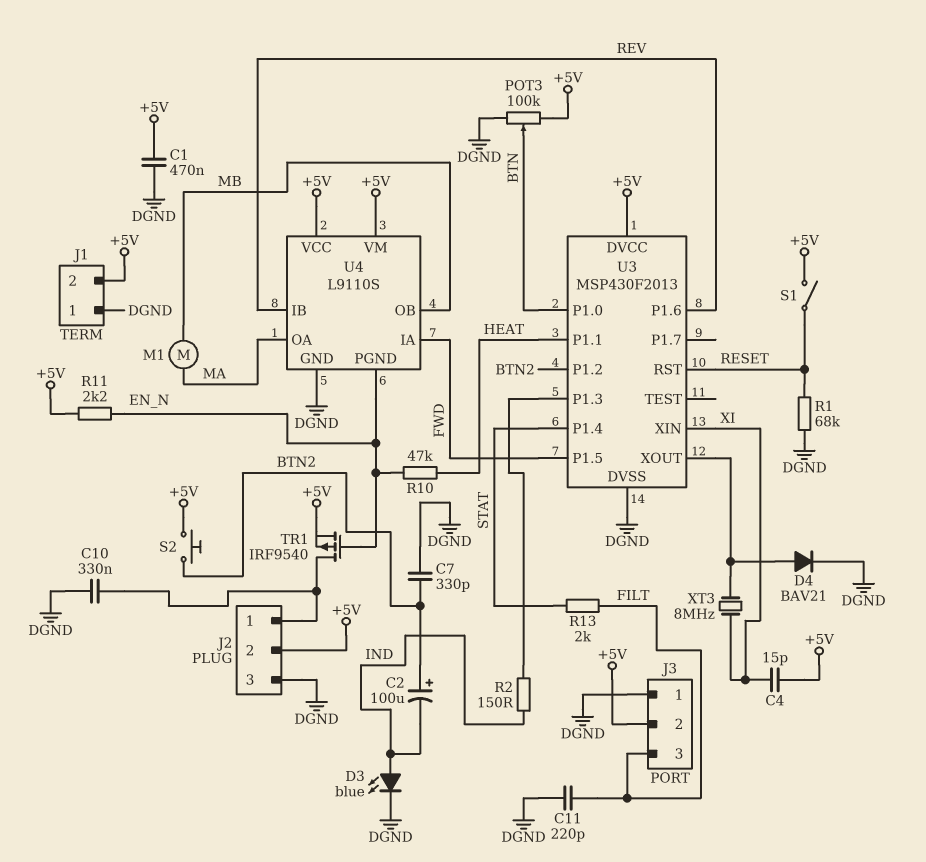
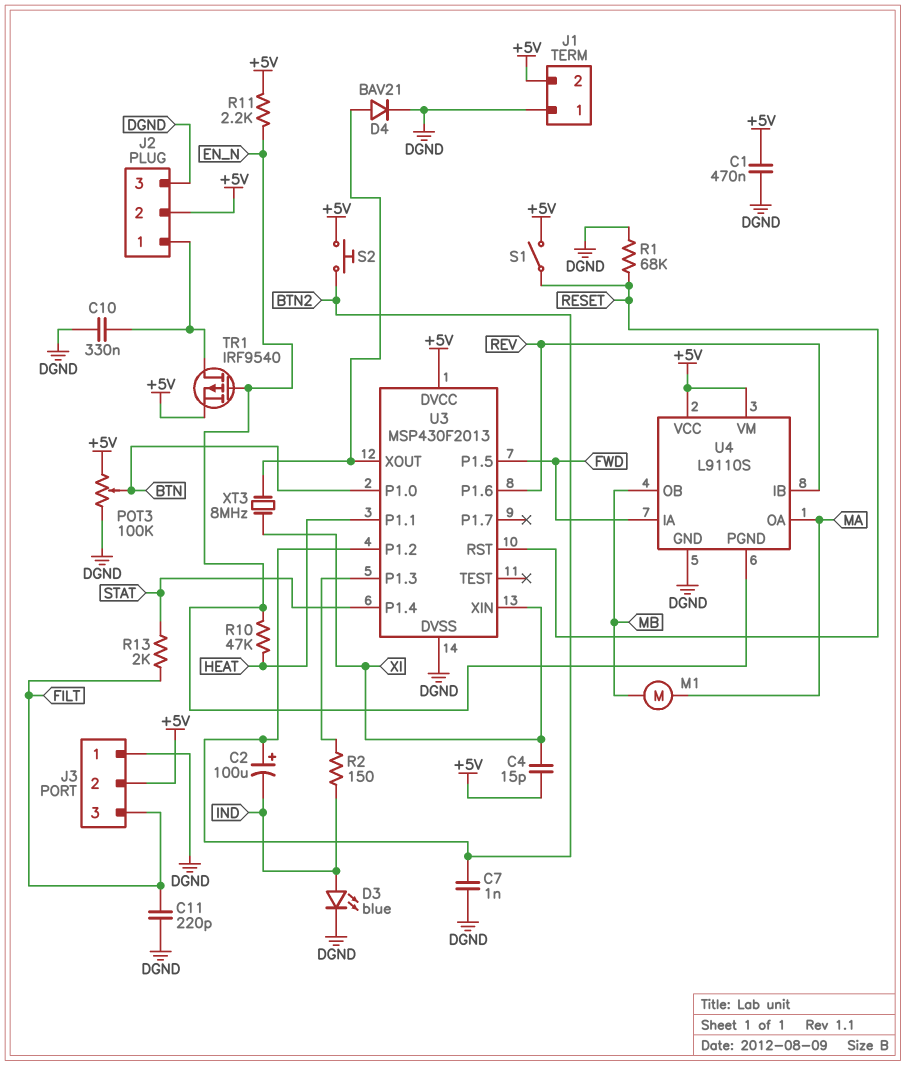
C7: 330pF (BTN2, DGND) -> 1nF (BTN2, DGND)

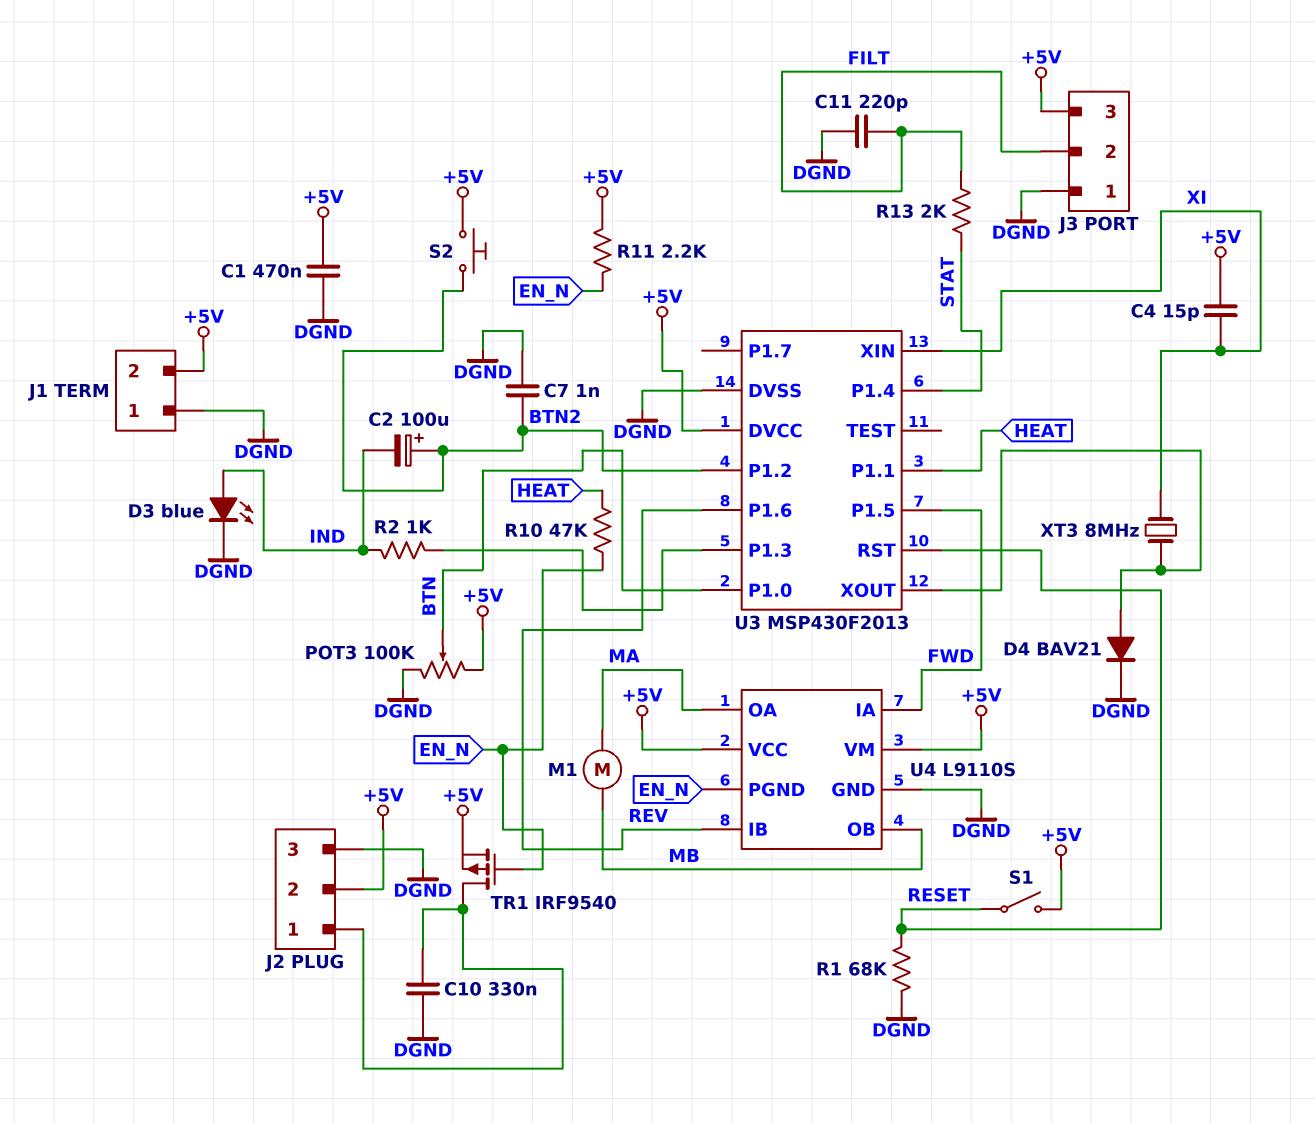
J3 pin 2: +5V -> FILT
J3 pin 3: FILT -> +5V
R2: 150 (IND, U3/P1.3) -> 1k (IND, U3/P1.3)

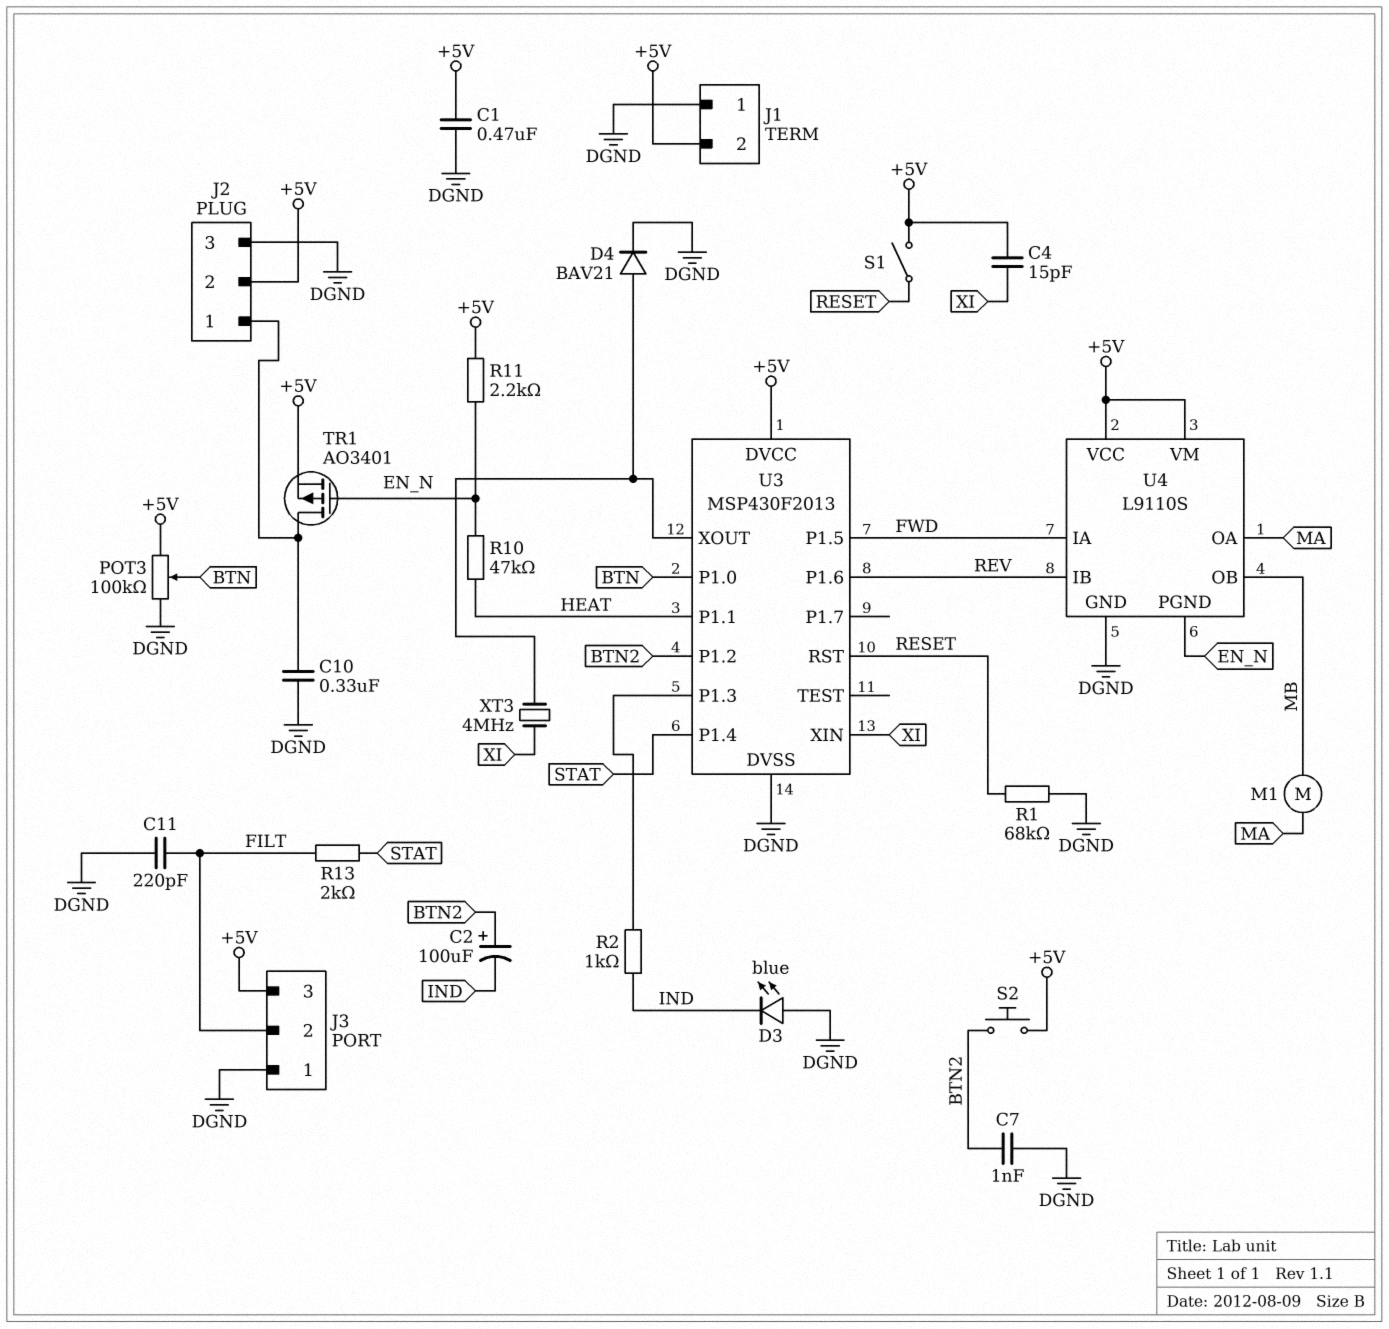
D3: LED blue (A IND, K DGND) -> LED blue (A DGND, K IND)
TR1: PMOS IRF9540 (G EN_N, D J2/1, S +5V) -> PMOS AO3401 (G EN_N, D J2/1, S +5V)
XT3: 8MHz (U3/XOUT, XI) -> 4MHz (U3/XOUT, XI)

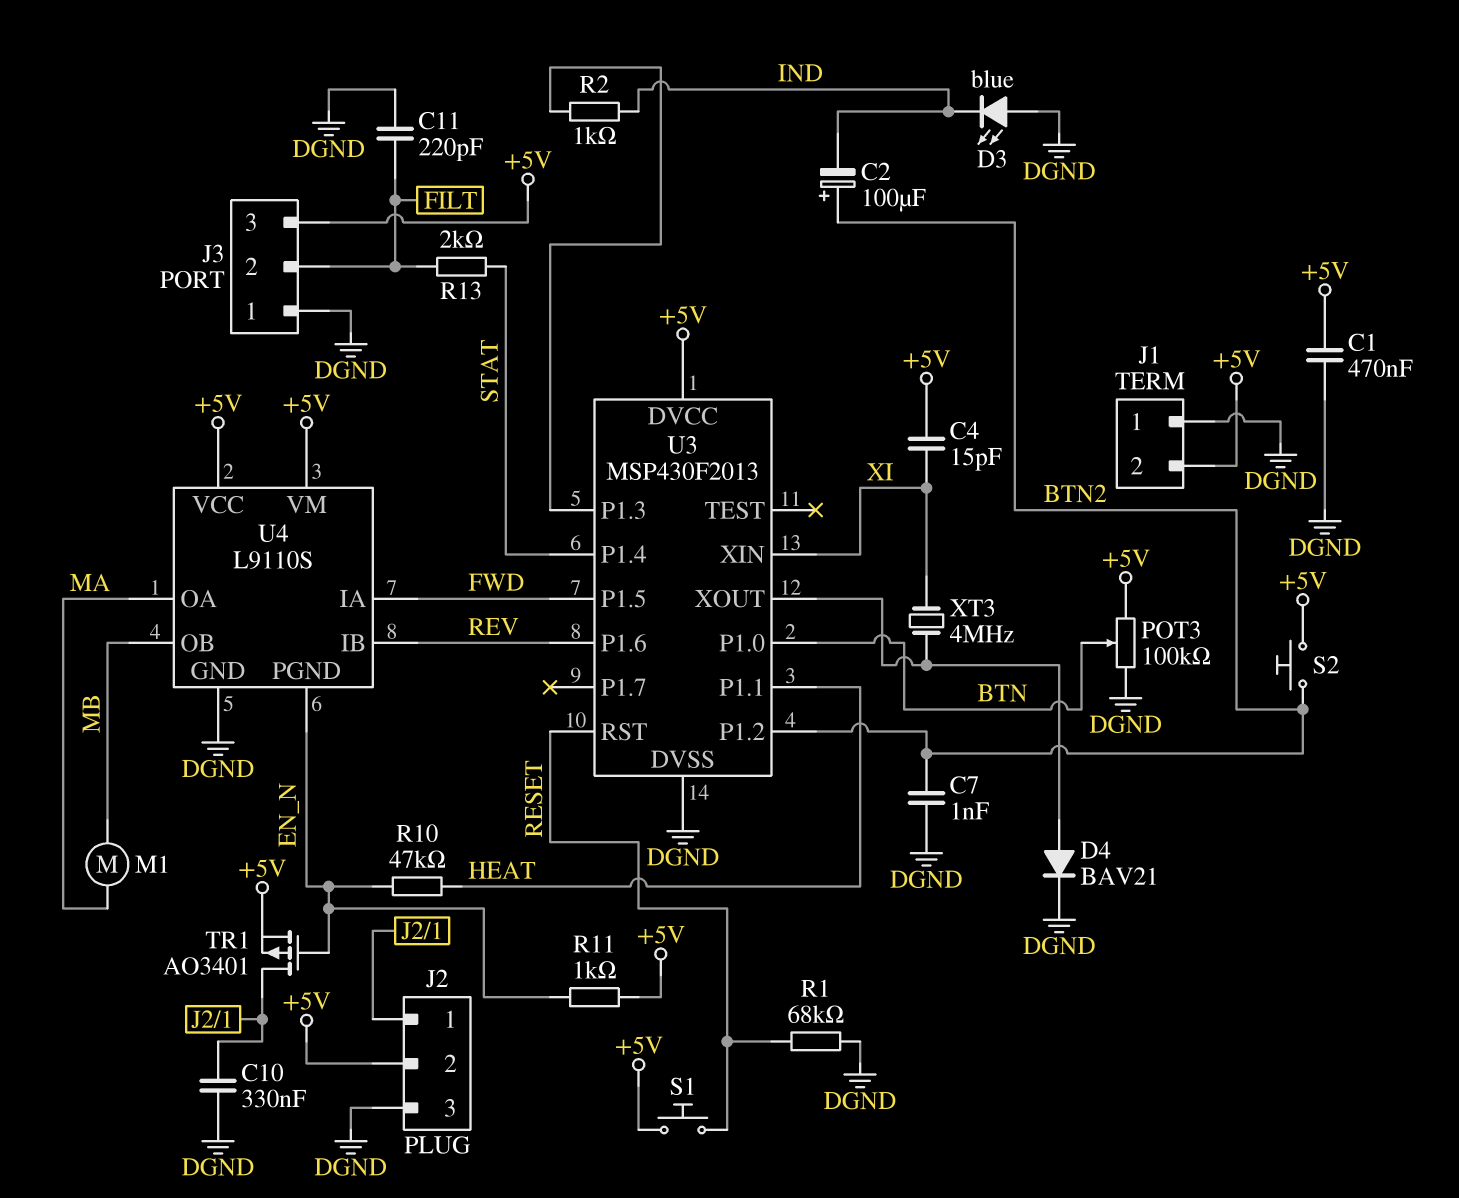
R11: 2.2k (+5V, EN_N) -> 1k (+5V, EN_N)
S1: switch (+5V, RESET) -> button (+5V, RESET)

